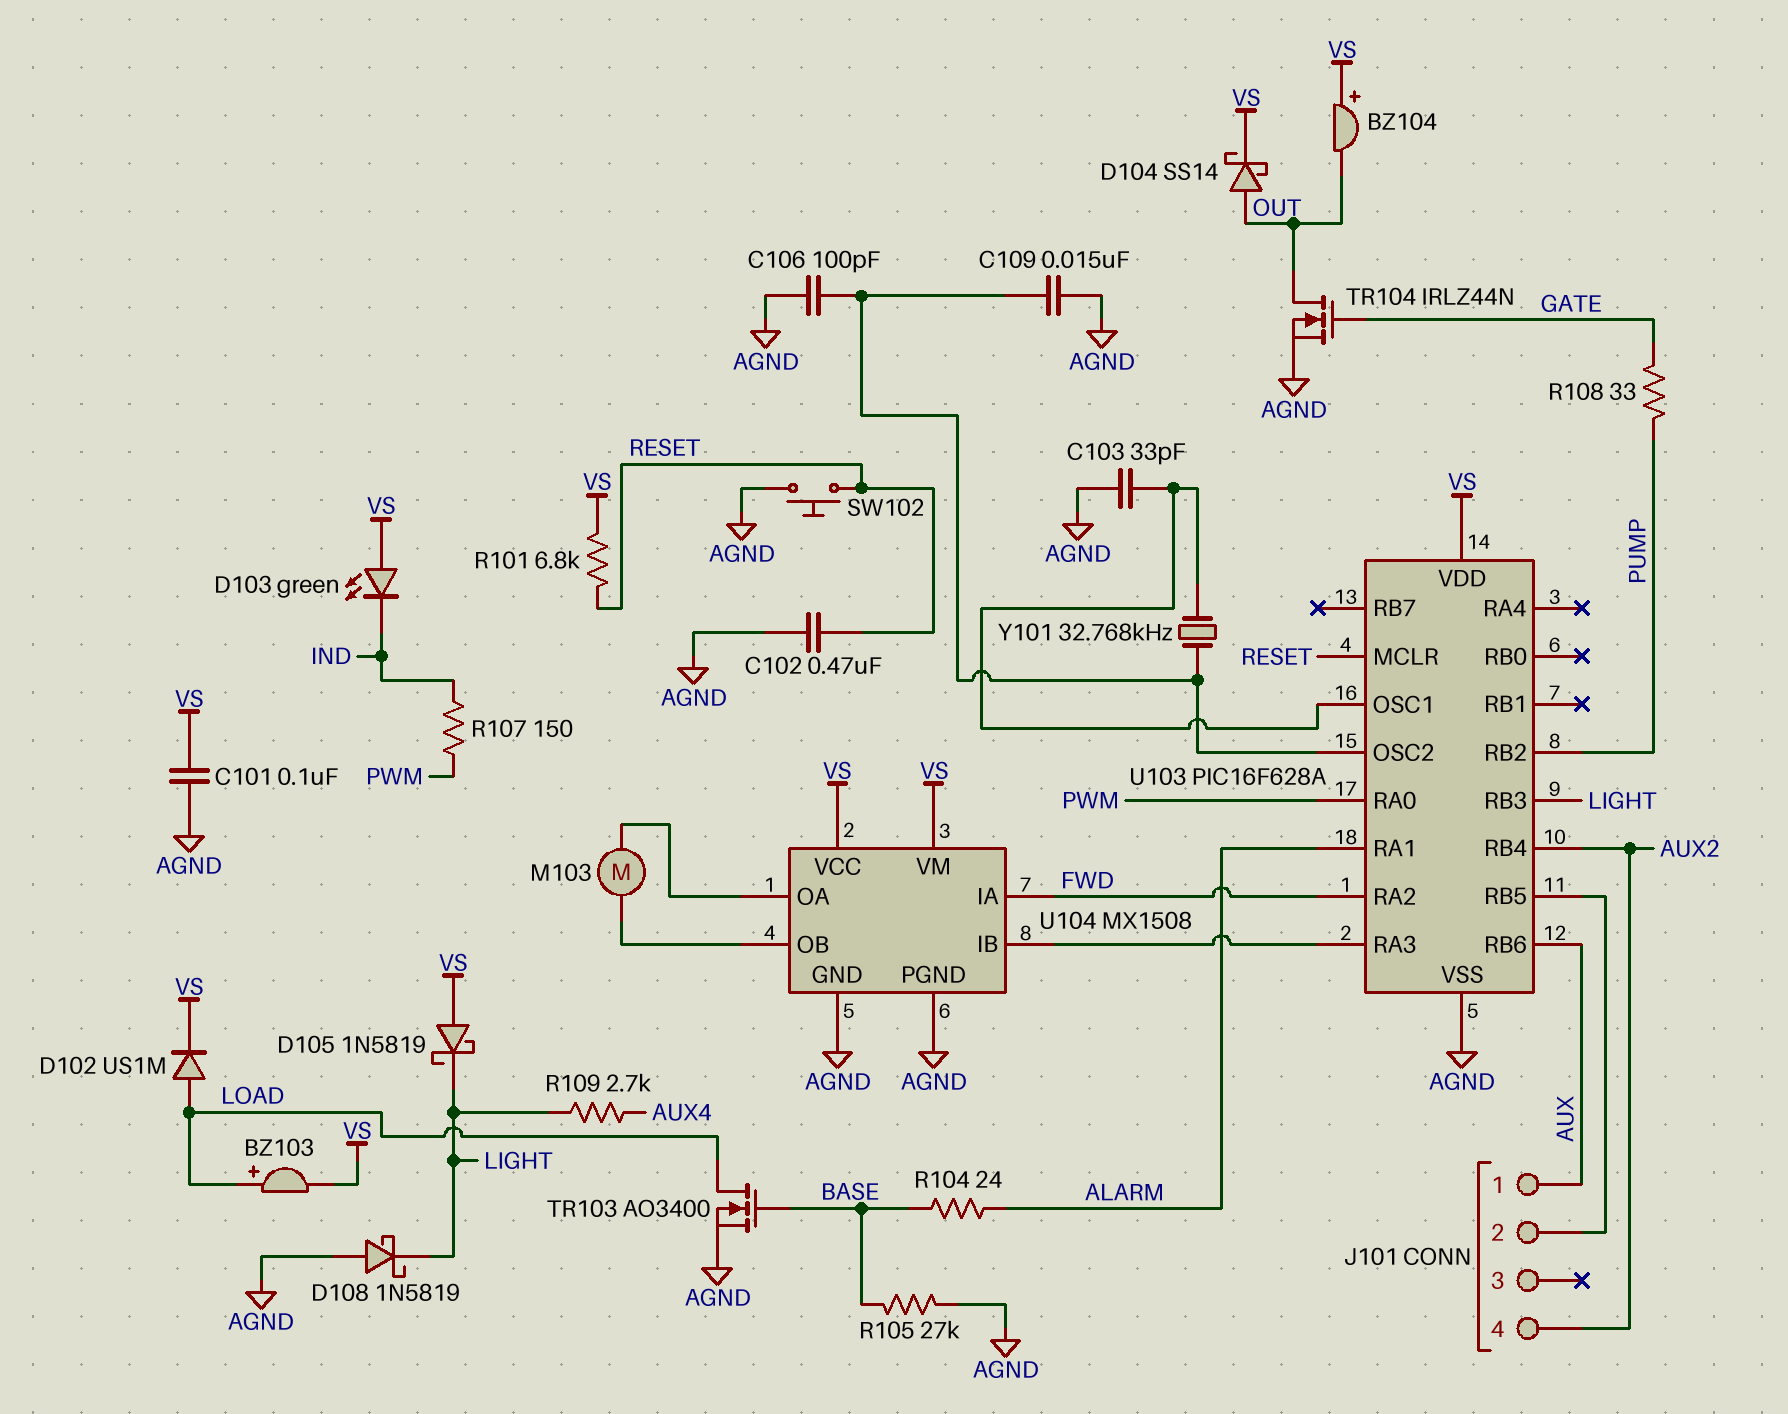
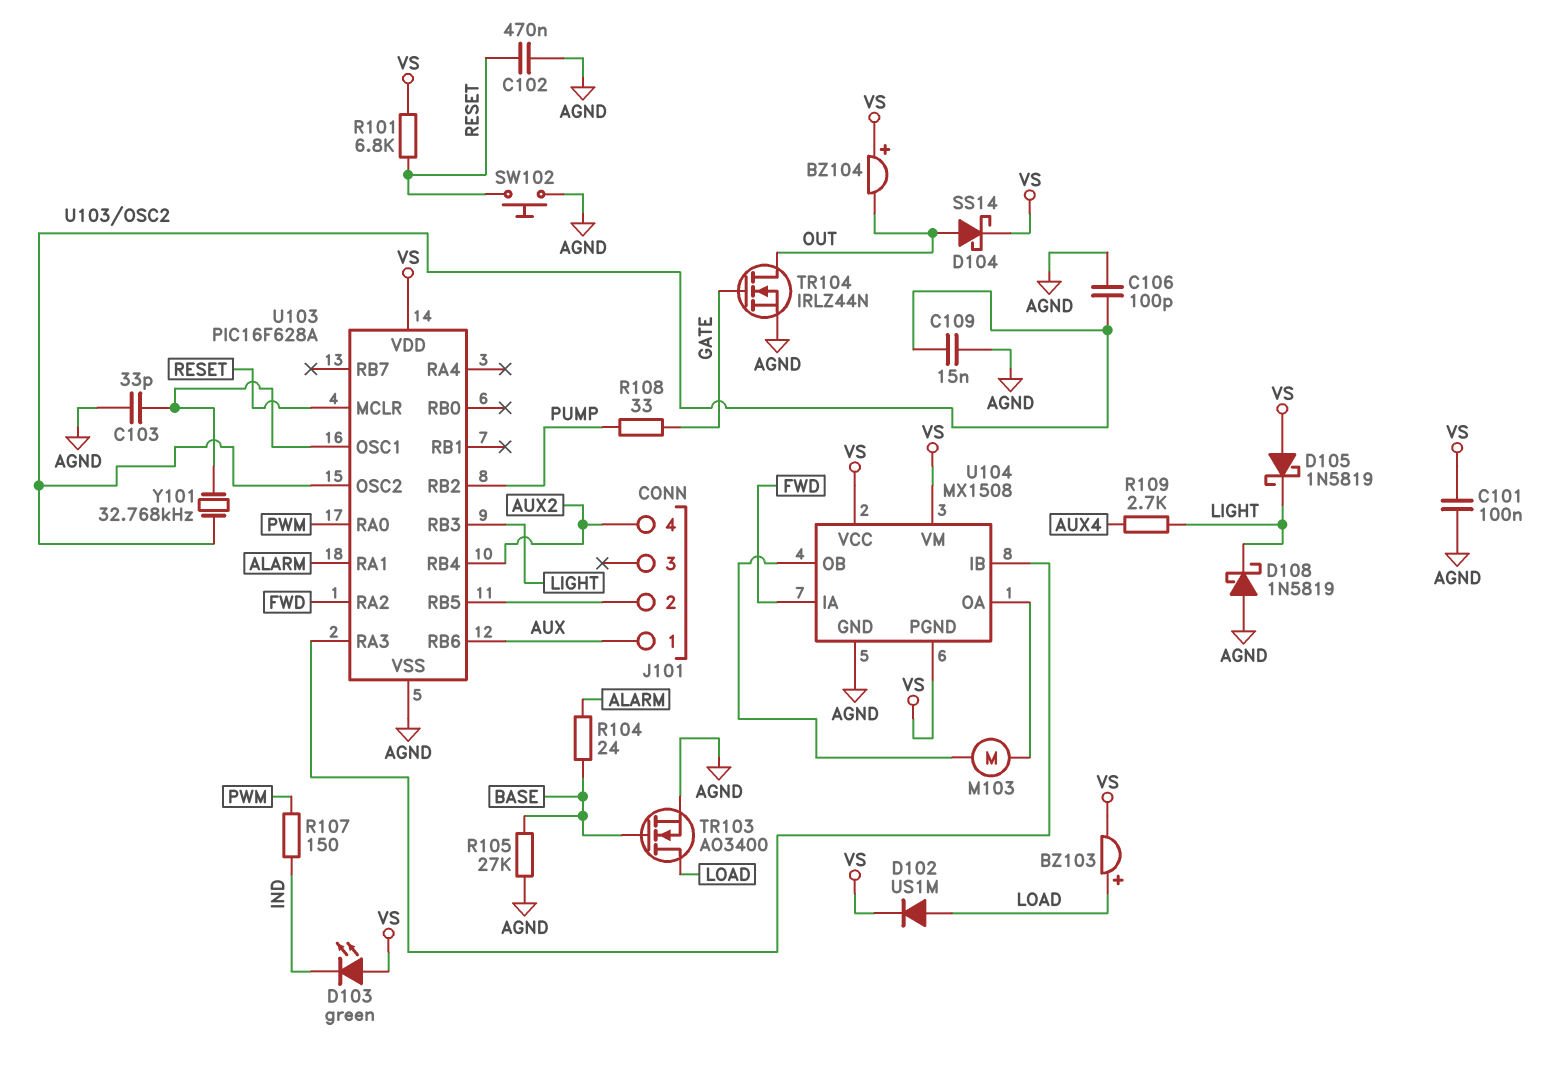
U104 pin PGND: AGND -> VS

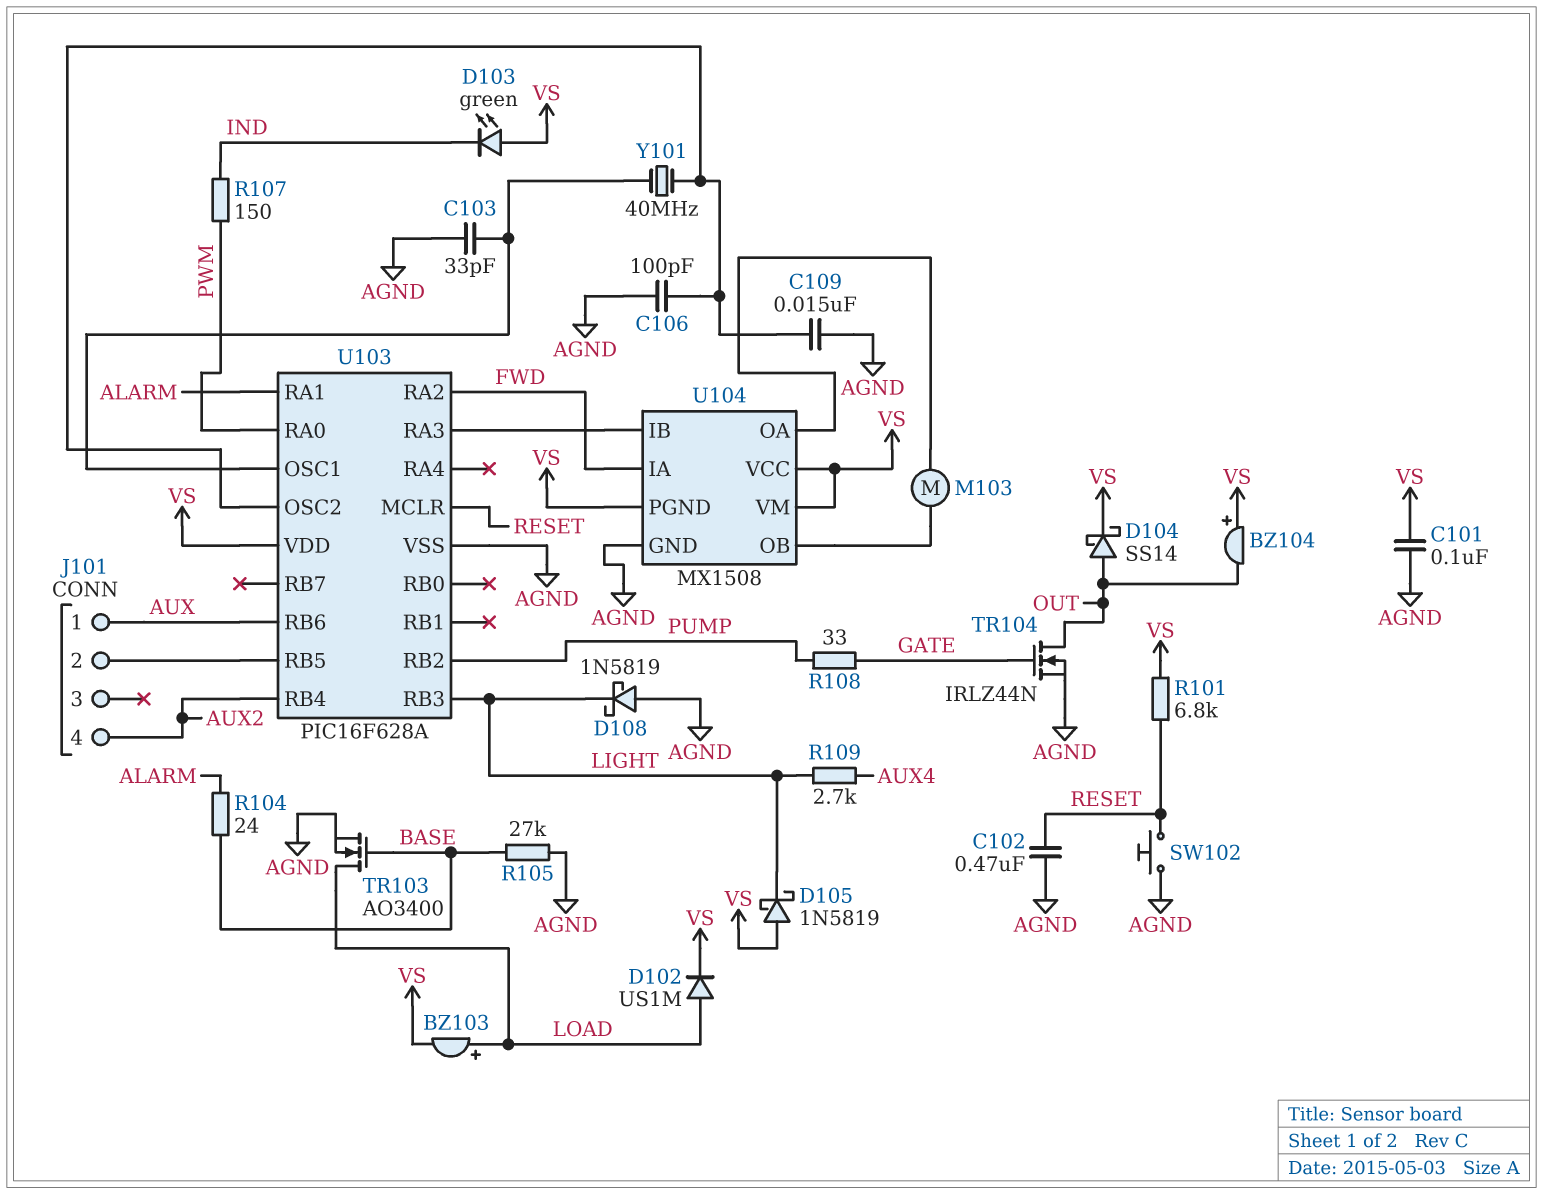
Y101: 32.768kHz (U103/OSC1, U103/OSC2) -> 40MHz (U103/OSC1, U103/OSC2)

